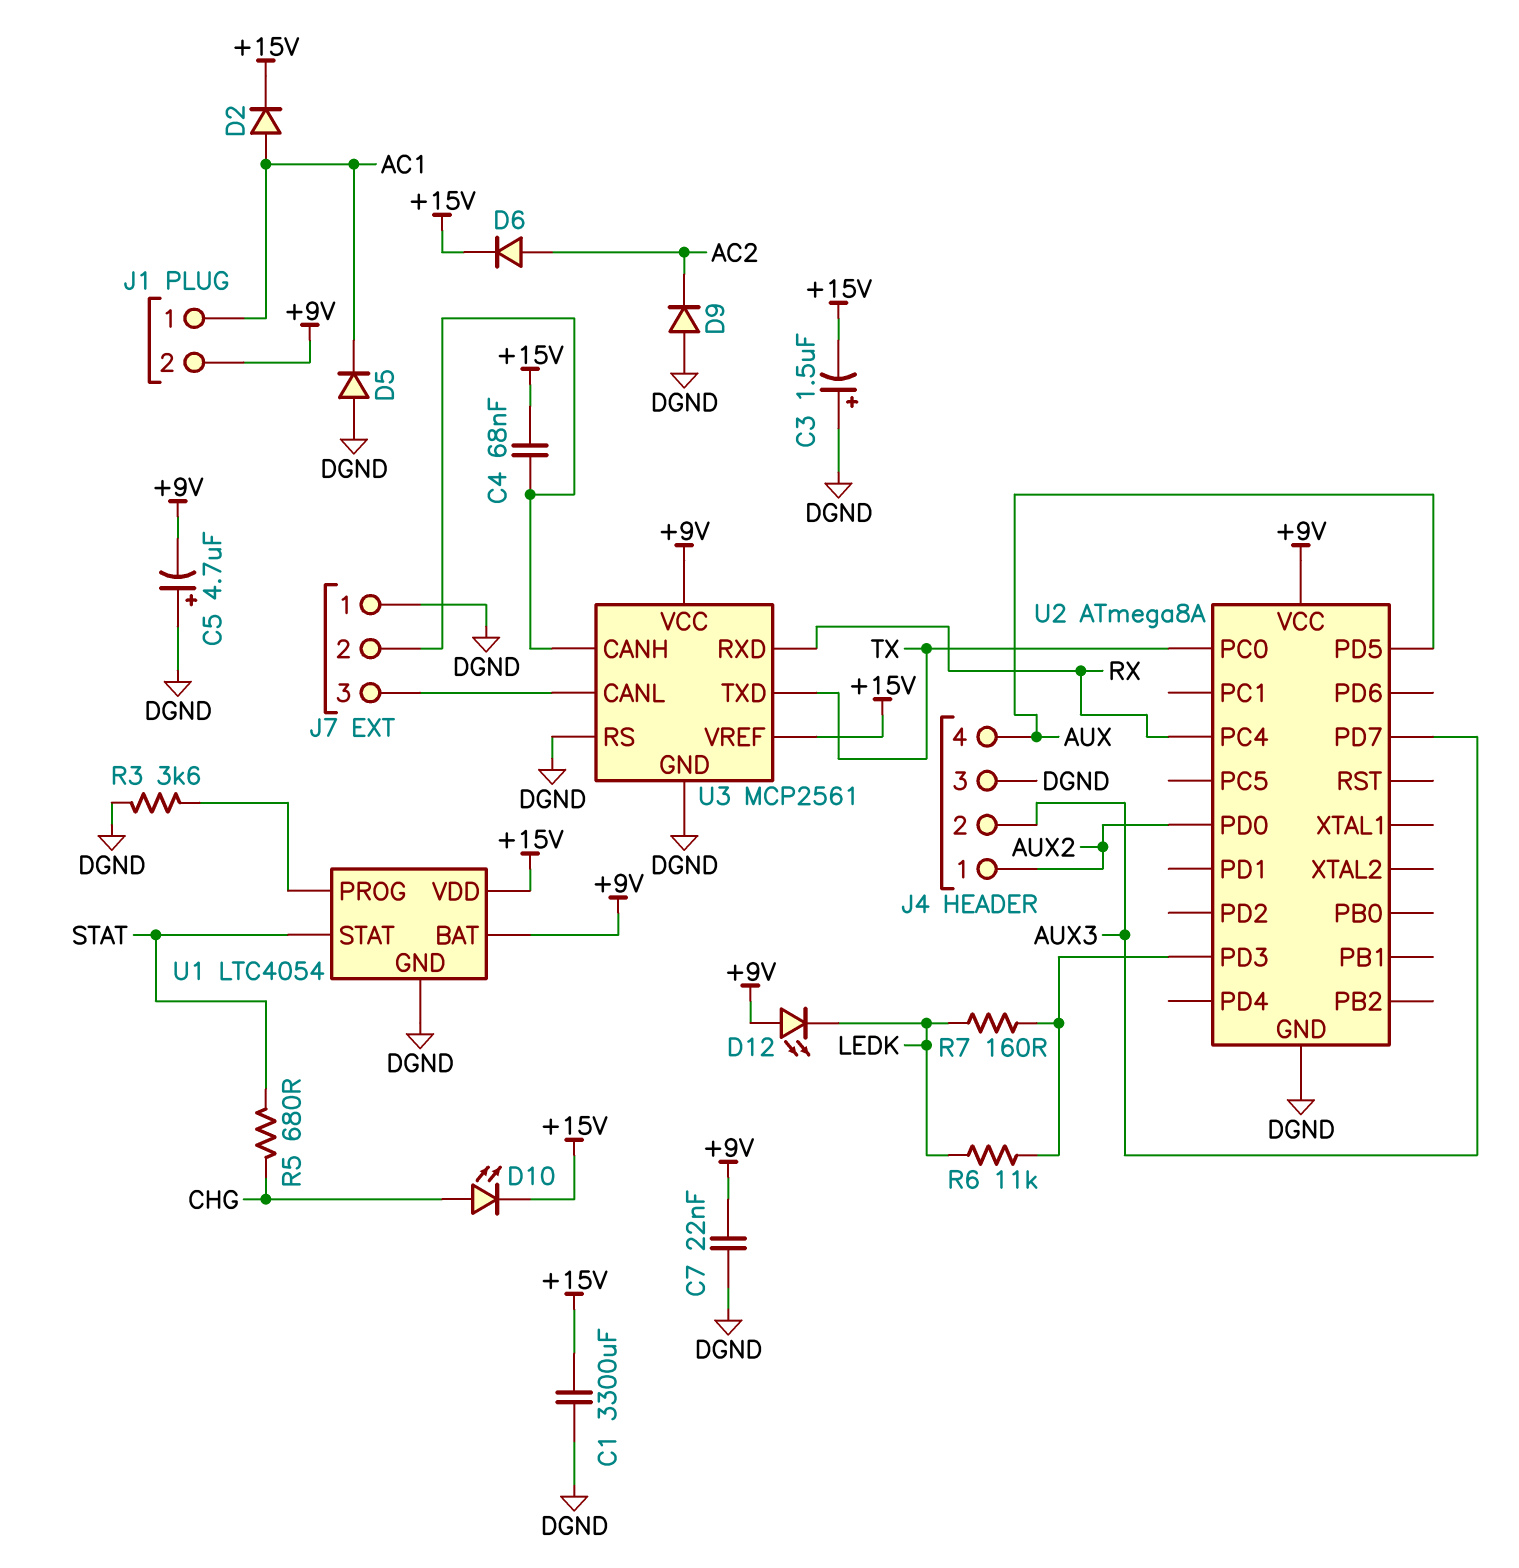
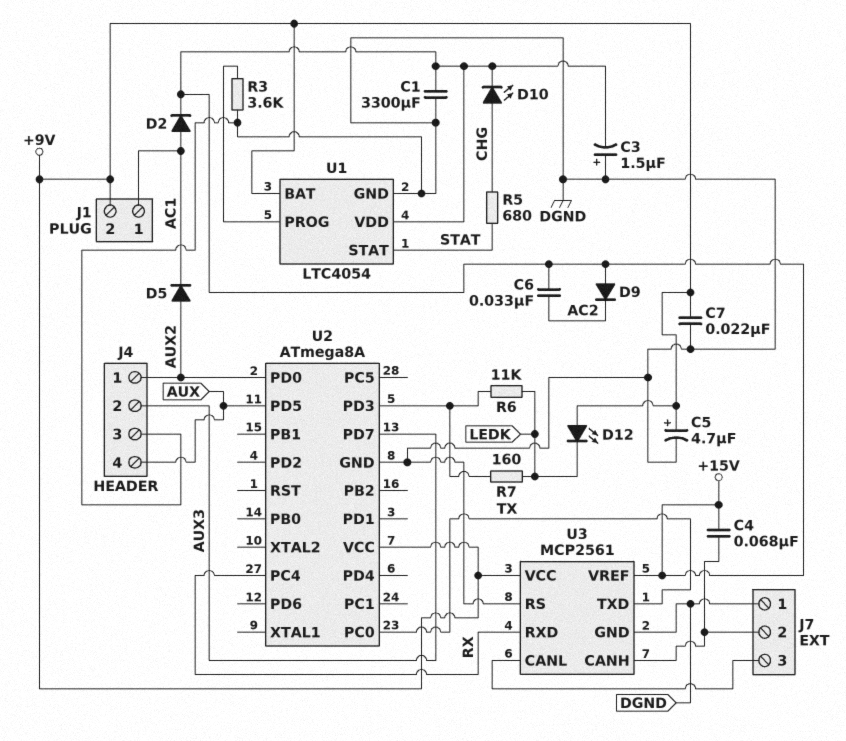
C5: 4.7uF (plus DGND, minus +9V) -> 4.7uF (plus +9V, minus DGND)
C6: none -> 33nF (+15V, AC2)
D5: diode (A DGND, K AC1) -> diode (A AUX2, K AC1)
D6: diode (A AC2, K +15V) -> none
D9: diode (A DGND, K AC2) -> diode (A +15V, K AC2)

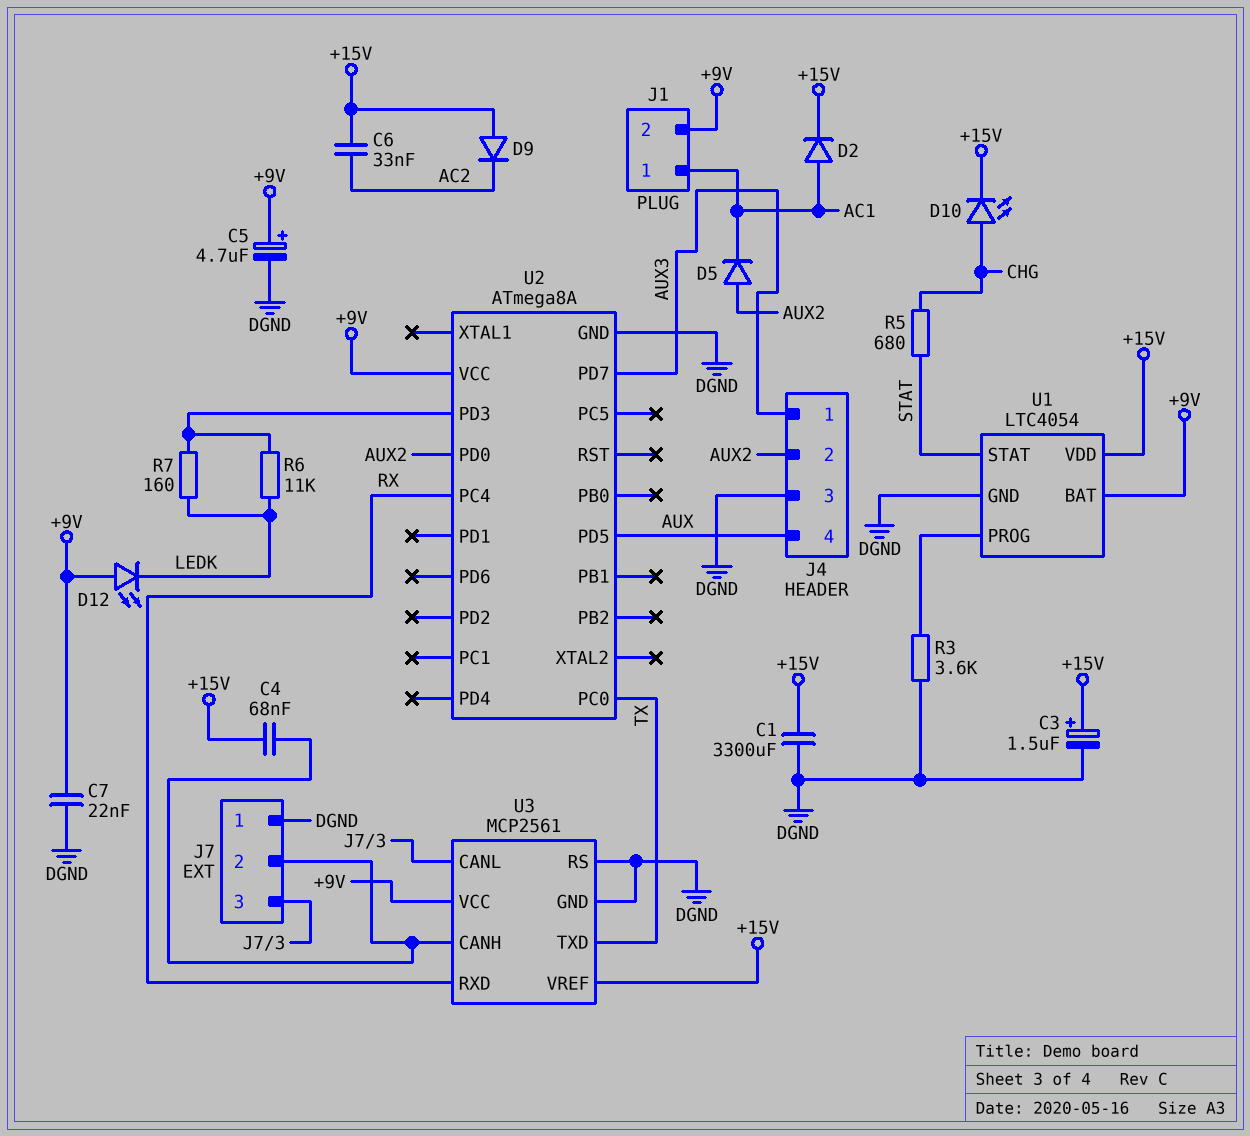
C3: 1.5uF (plus DGND, minus +15V) -> 1.5uF (plus +15V, minus DGND)
J4 pin 1: AUX2 -> AUX3
J4 pin 2: AUX3 -> AUX2

